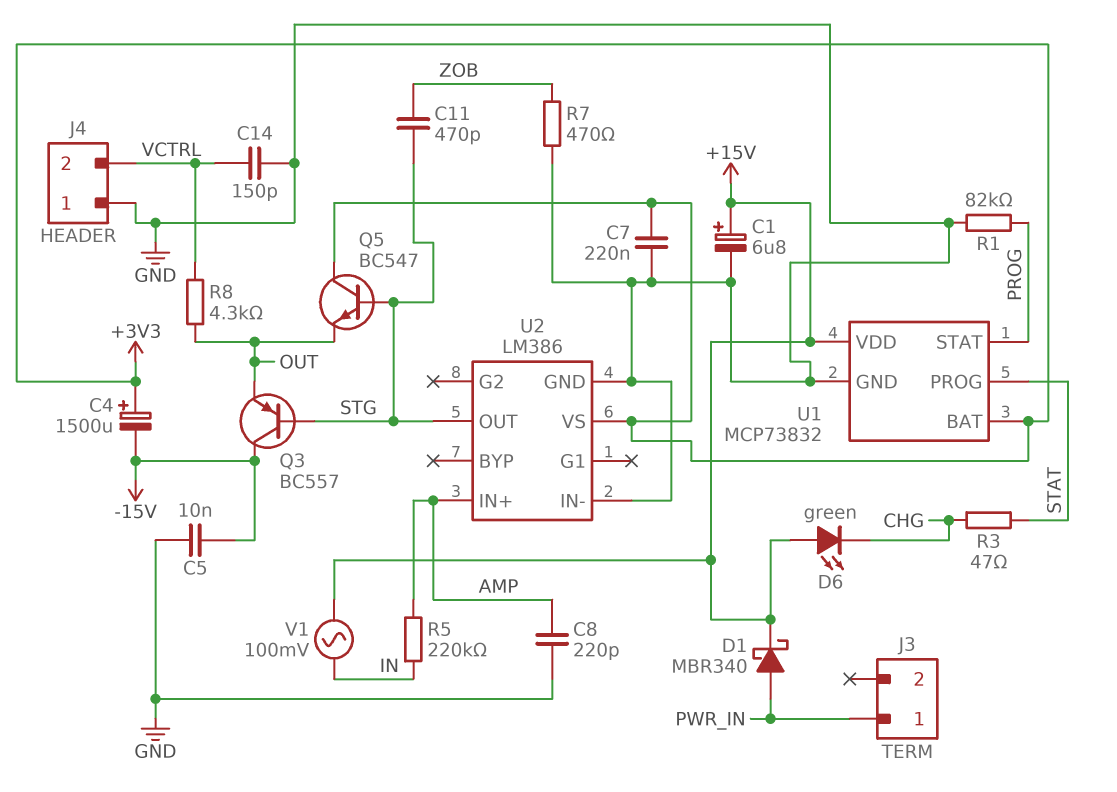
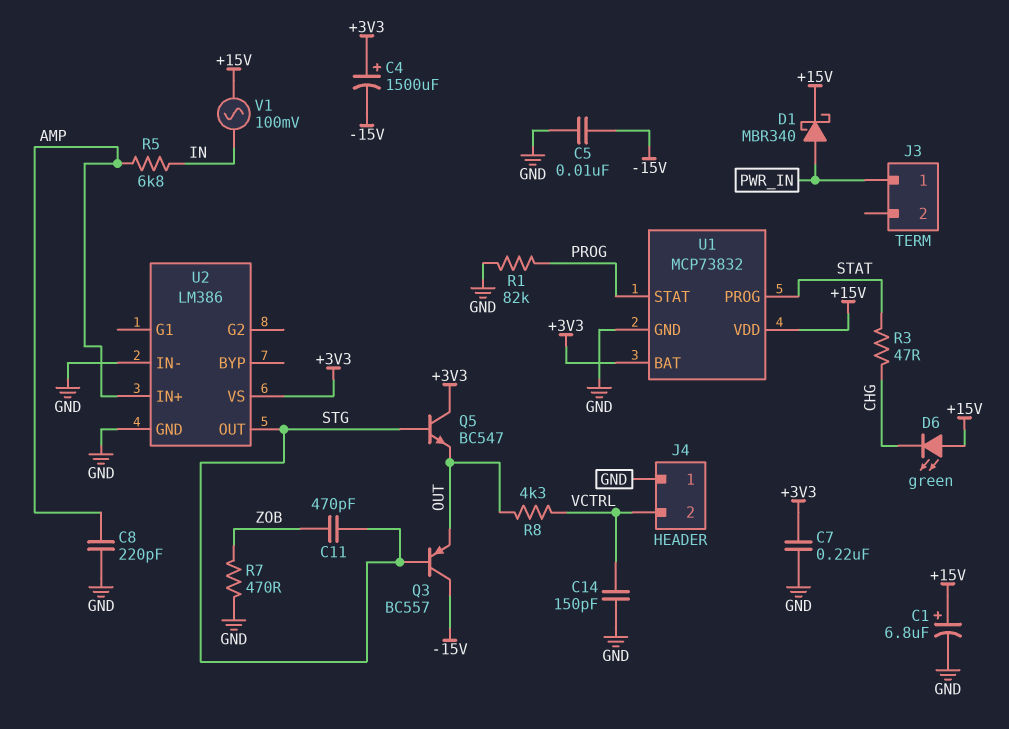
R5: 220k (AMP, IN) -> 6.8k (AMP, IN)

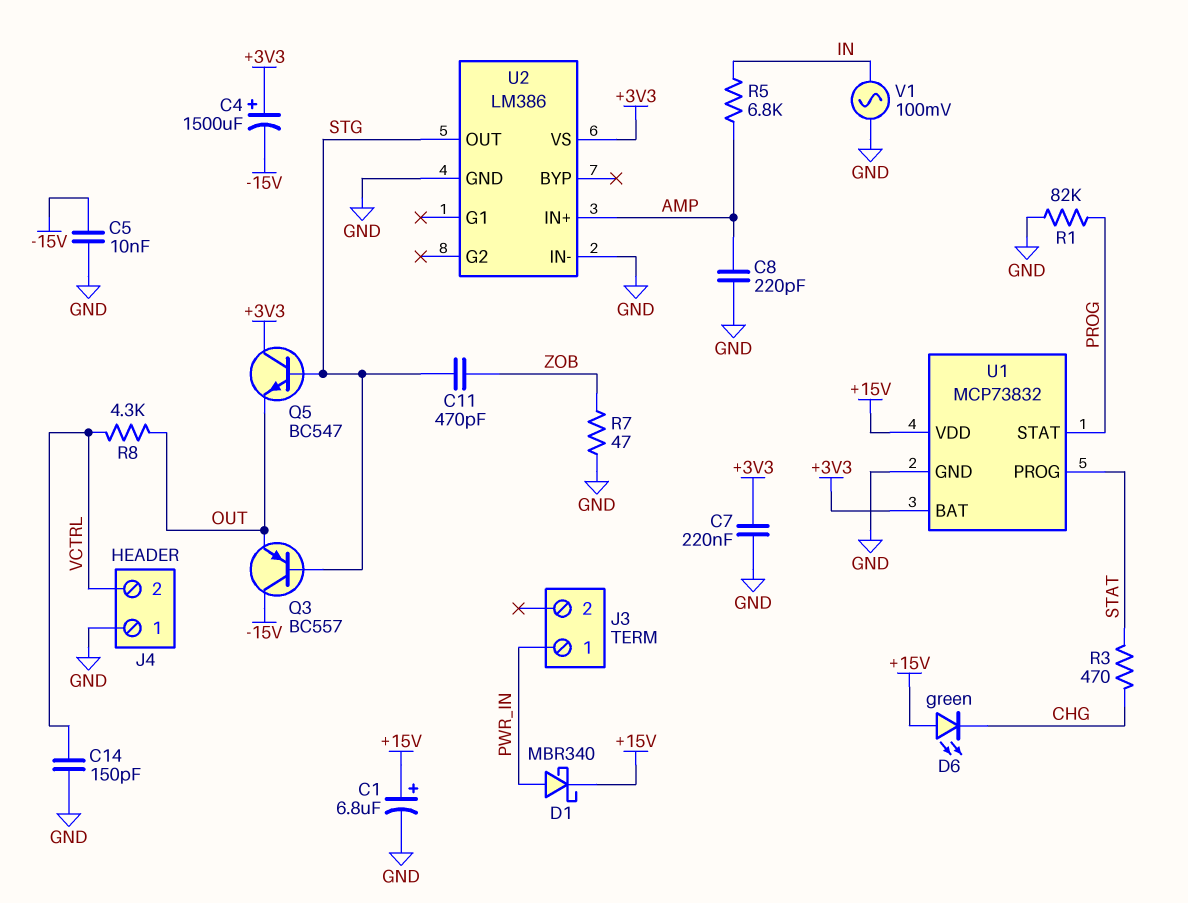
R3: 47 (CHG, STAT) -> 470 (CHG, STAT)
R7: 470 (GND, ZOB) -> 47 (GND, ZOB)
V1: AC 100mV (+15V, IN) -> AC 100mV (GND, IN)

